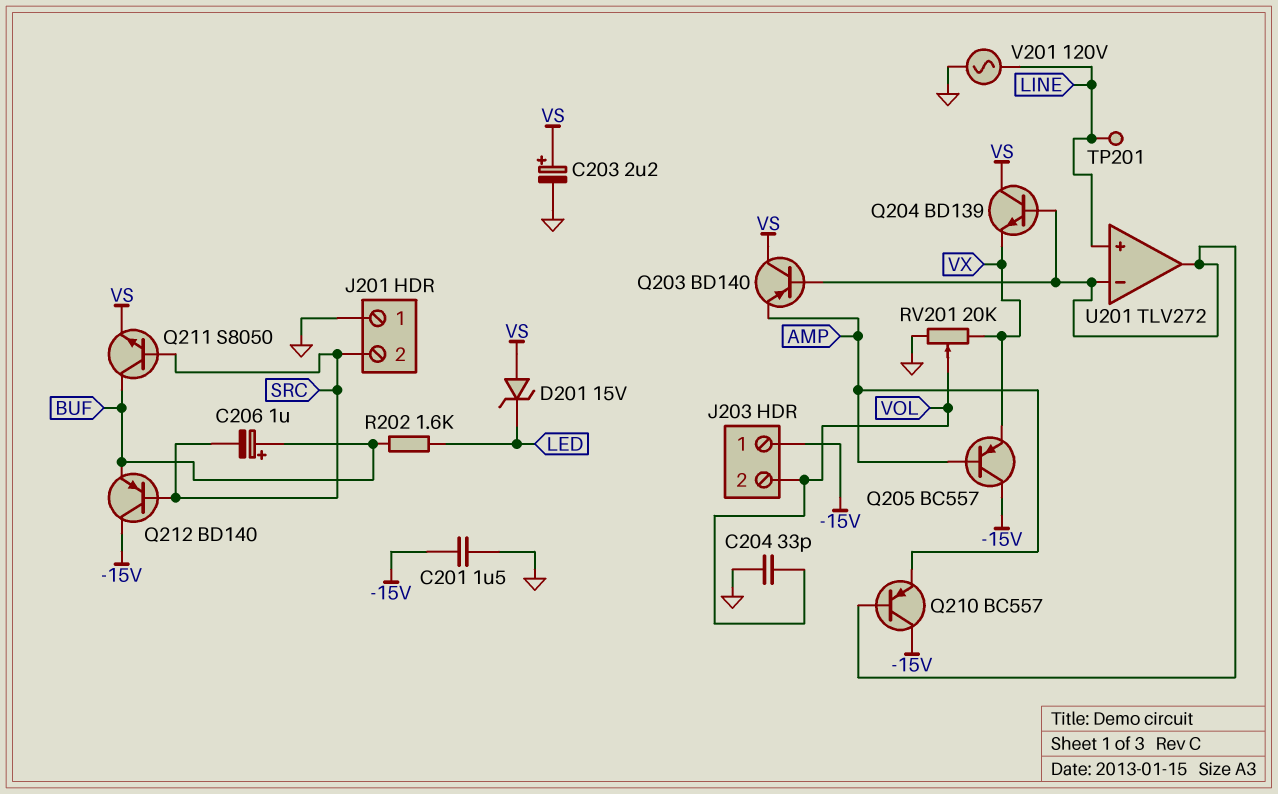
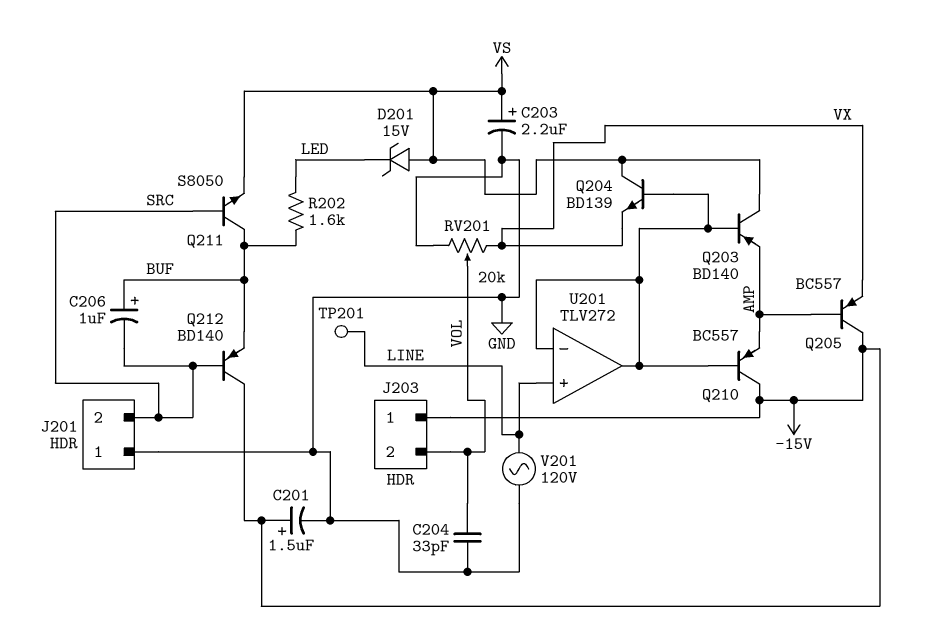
C201: 1.5uF (-15V, GND) -> 1.5uF (plus -15V, minus GND)

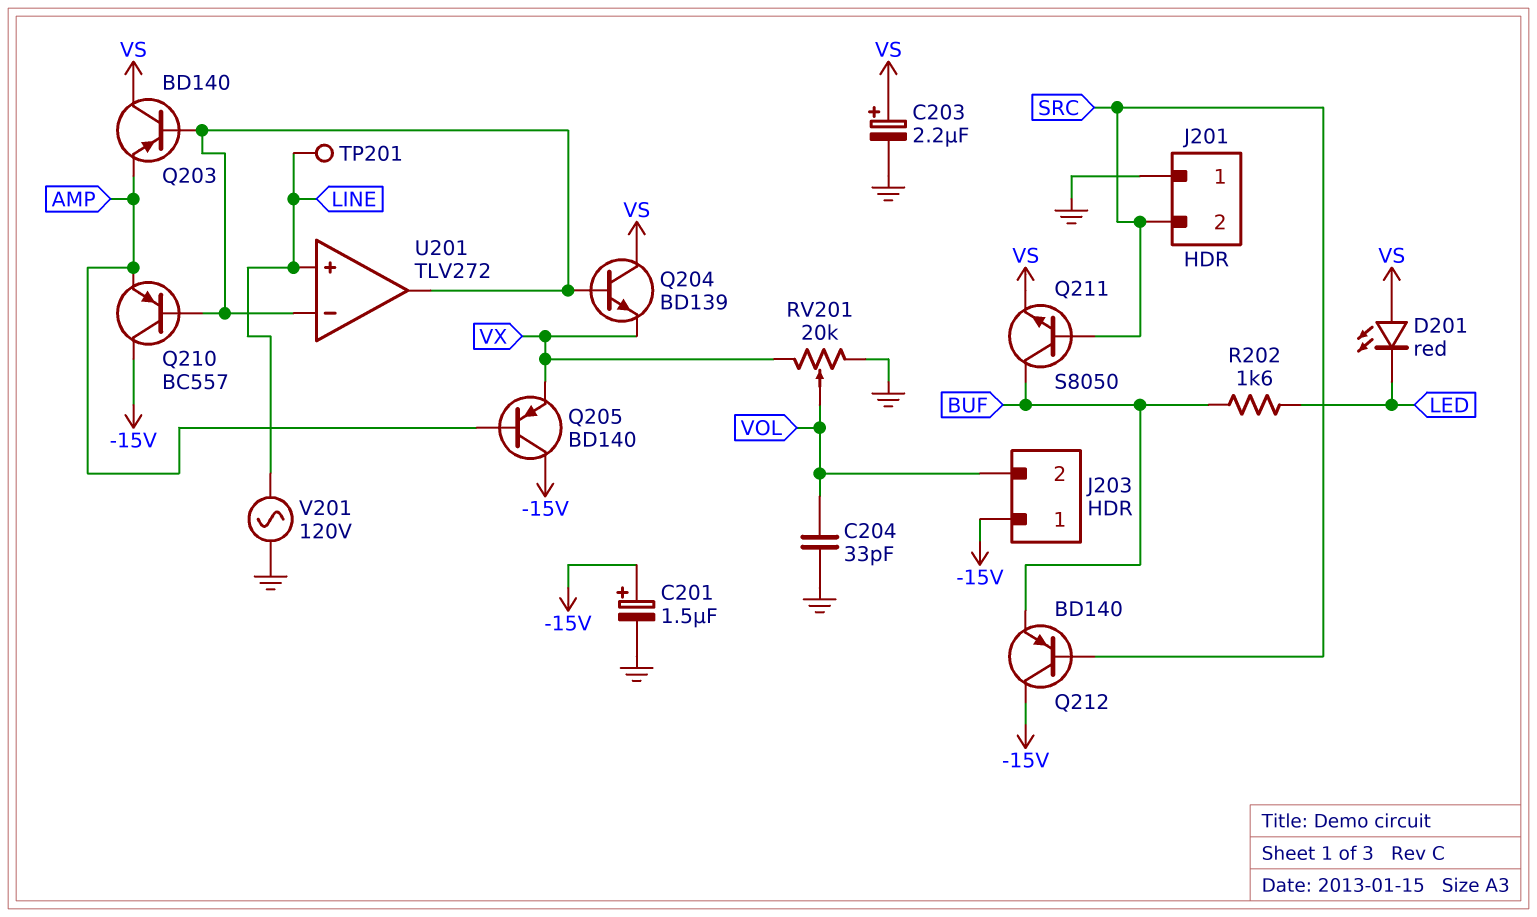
C206: 1uF (plus BUF, minus SRC) -> none
D201: zener 15V (A VS, K LED) -> LED red (A VS, K LED)
Q205: PNP BC557 (B AMP, C -15V, E VX) -> PNP BD140 (B AMP, C -15V, E VX)

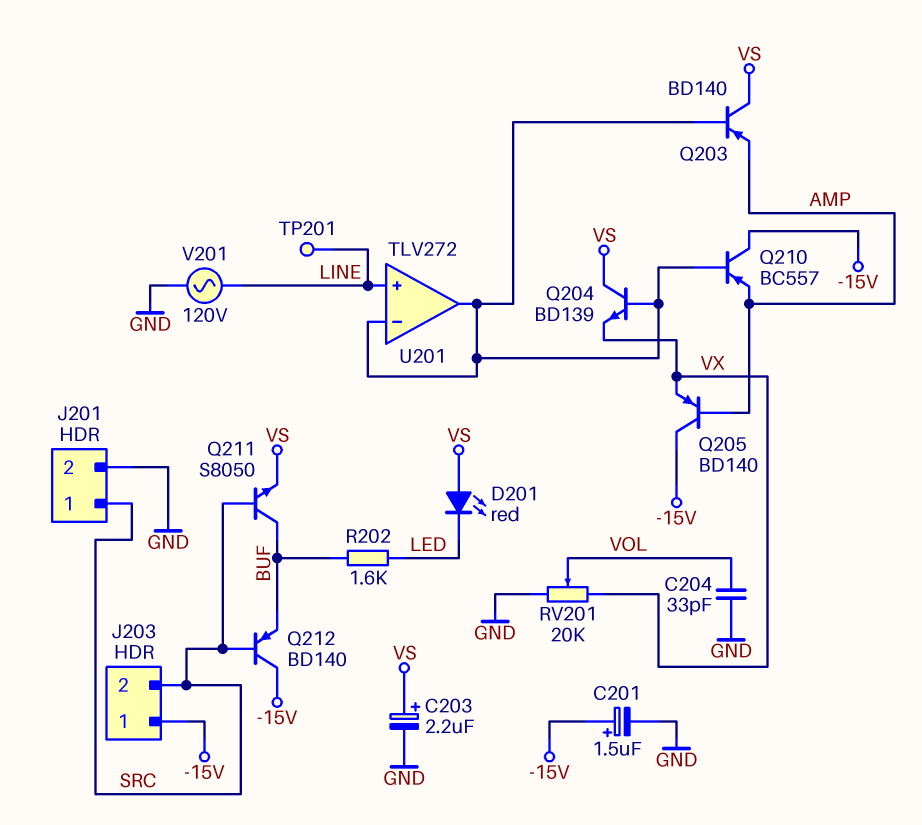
J201 pin 1: GND -> SRC
J201 pin 2: SRC -> GND
J203 pin 2: VOL -> SRC

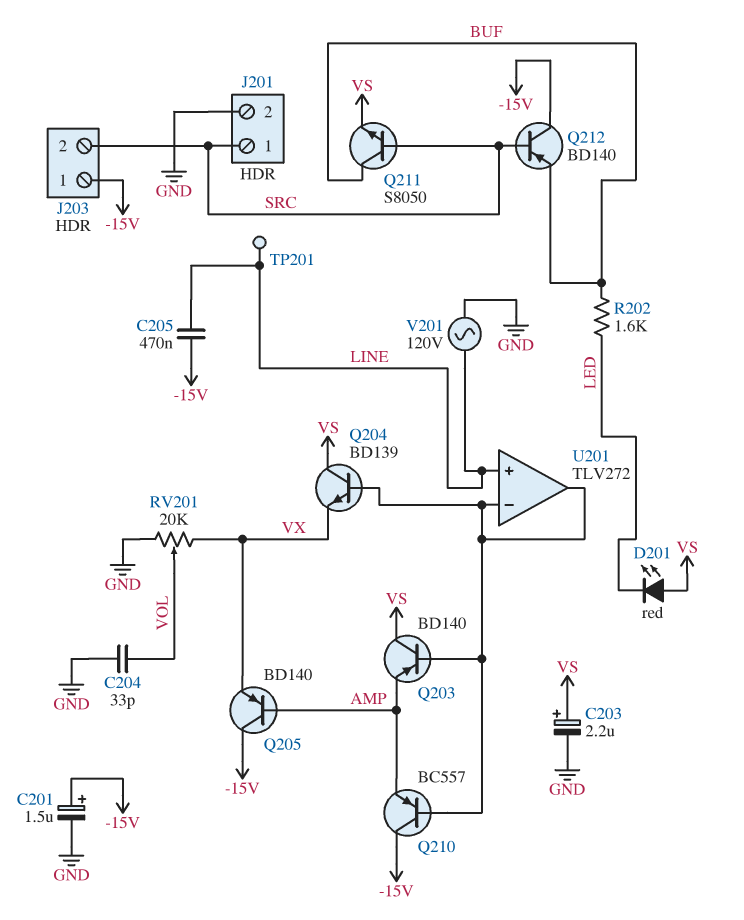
C205: none -> 470nF (-15V, LINE)

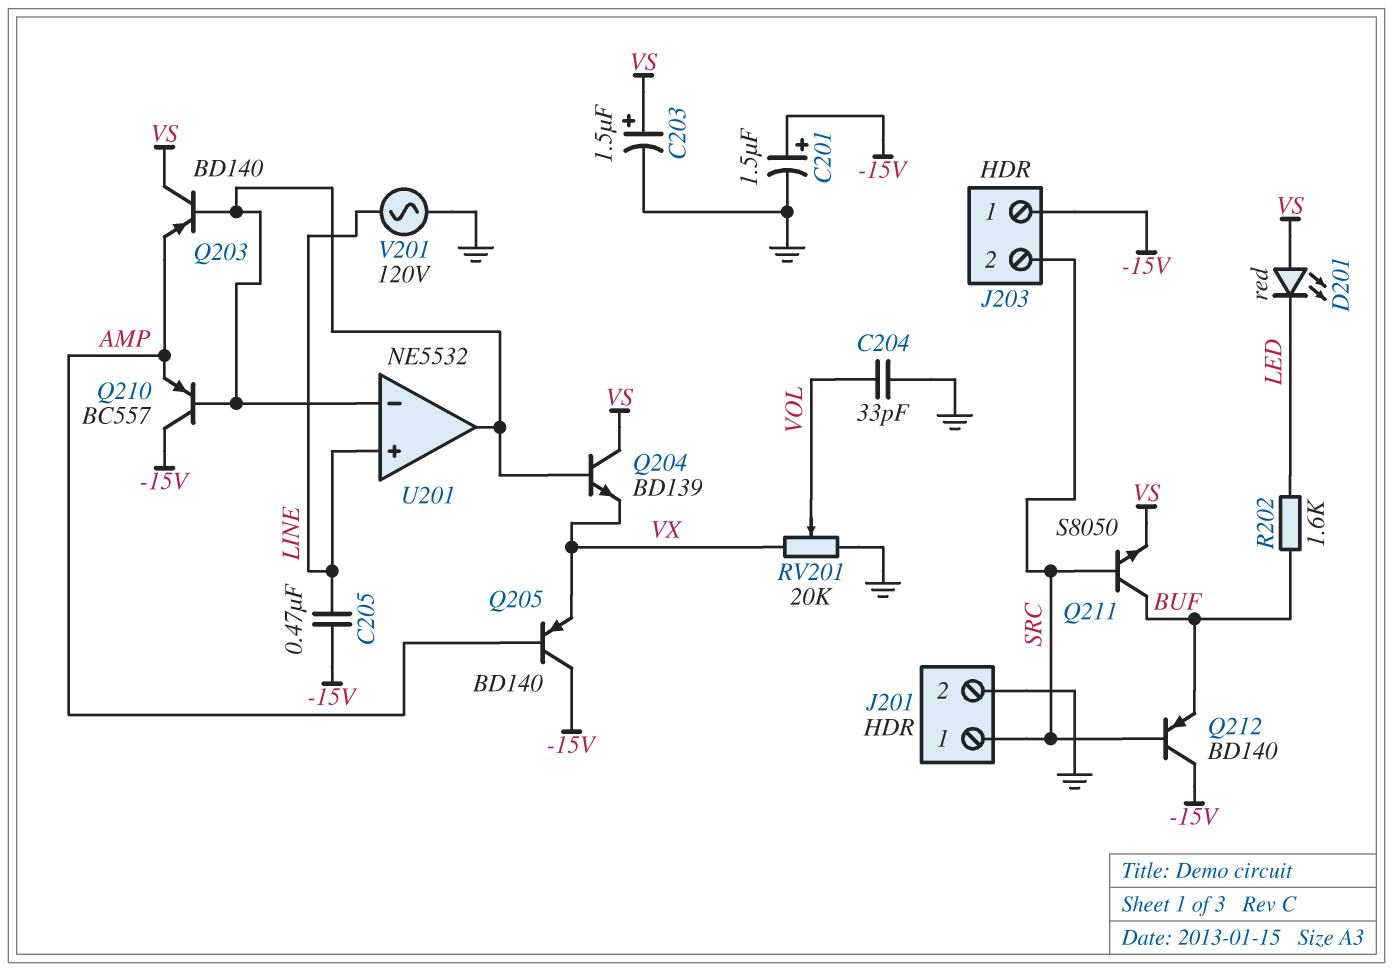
C203: 2.2uF (plus VS, minus GND) -> 1.5uF (plus VS, minus GND)
TP201: test point (LINE) -> none
U201: TLV272 -> NE5532

